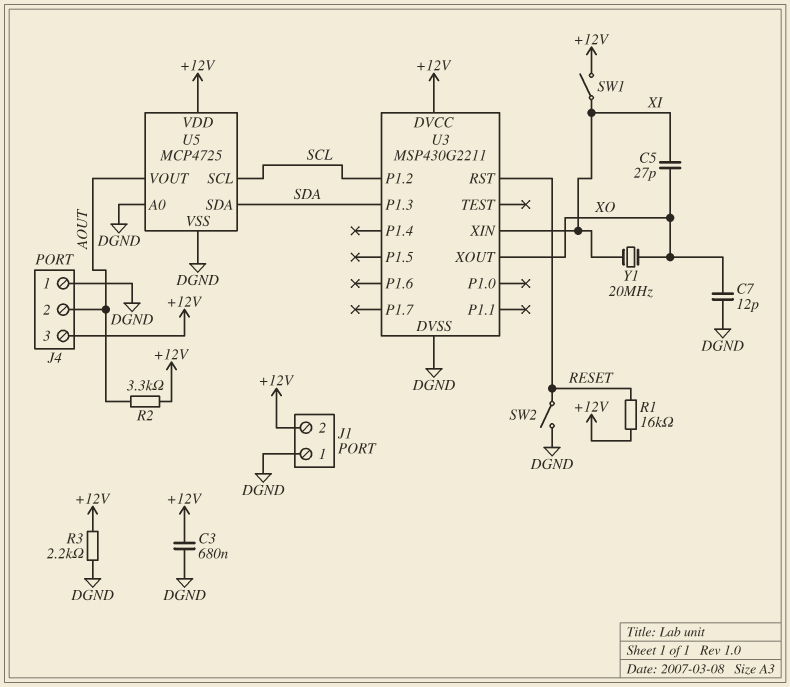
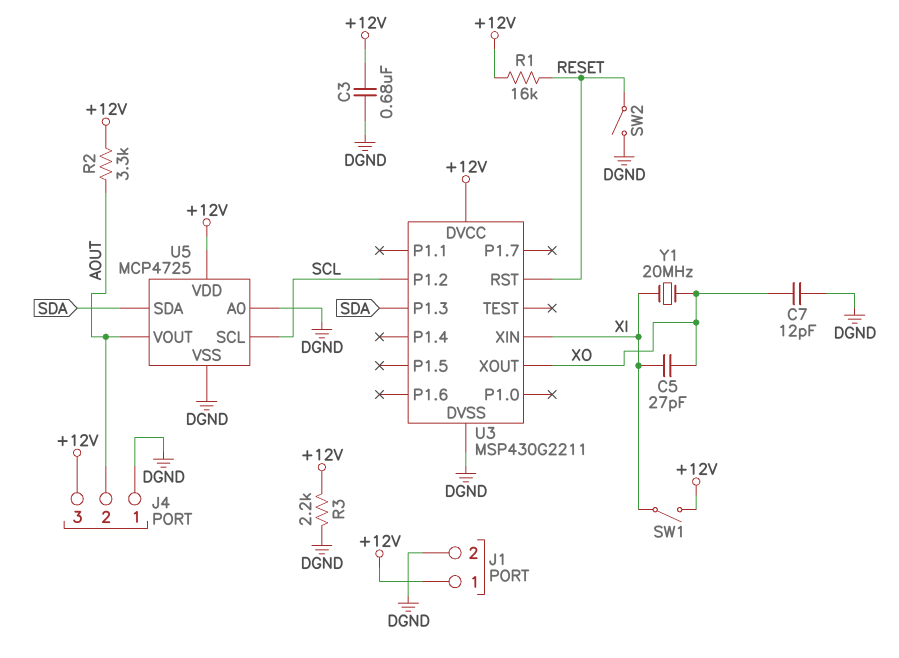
J1 pin 1: DGND -> +12V
J1 pin 2: +12V -> DGND

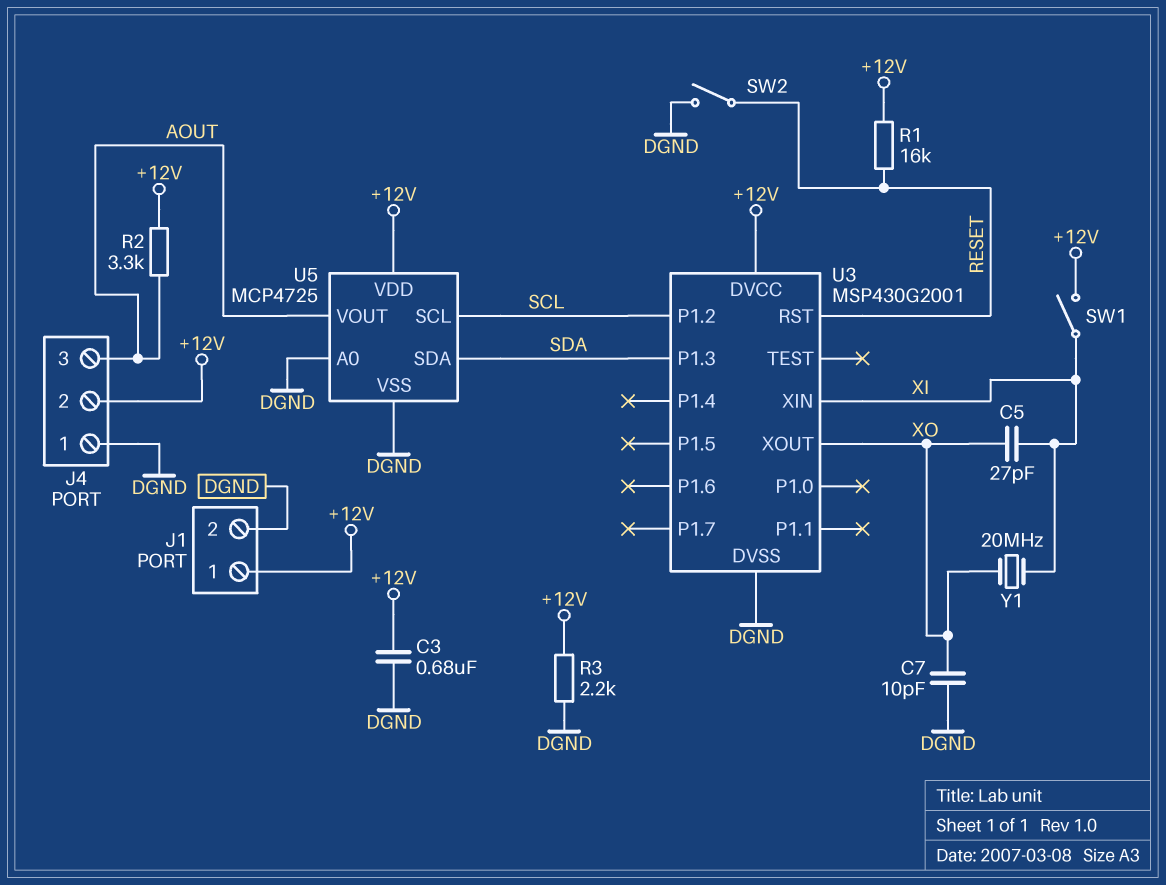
C7: 12pF (DGND, XO) -> 10pF (DGND, XO)
J4 pin 2: AOUT -> +12V
J4 pin 3: +12V -> AOUT
U3: MSP430G2211 -> MSP430G2001

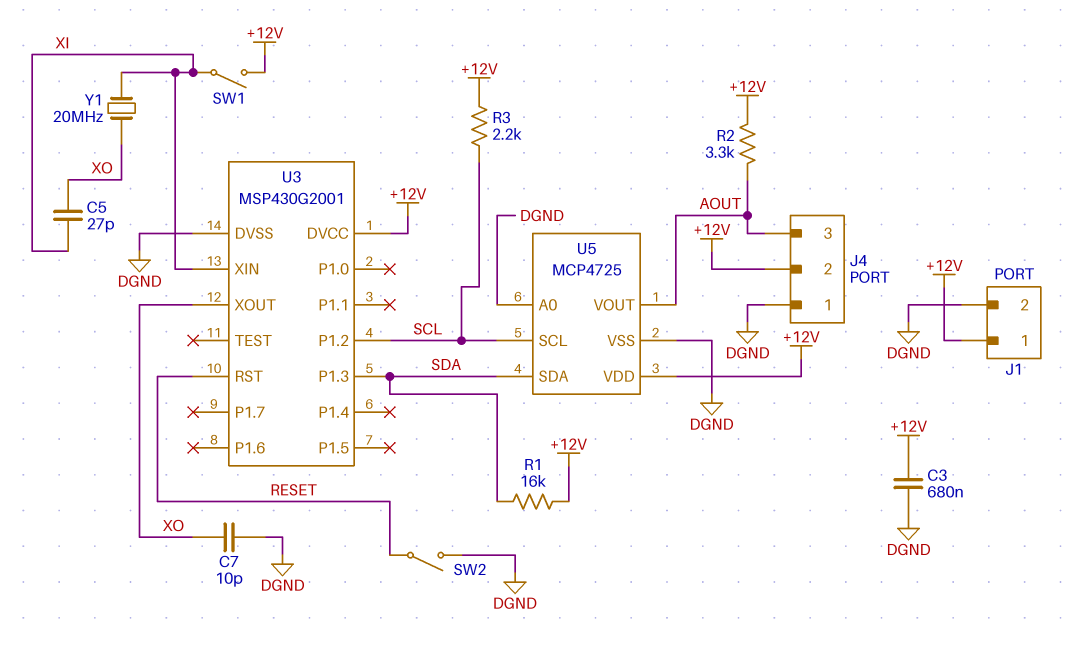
R1: 16k (+12V, RESET) -> 16k (+12V, SDA)
R3: 2.2k (+12V, DGND) -> 2.2k (+12V, SCL)

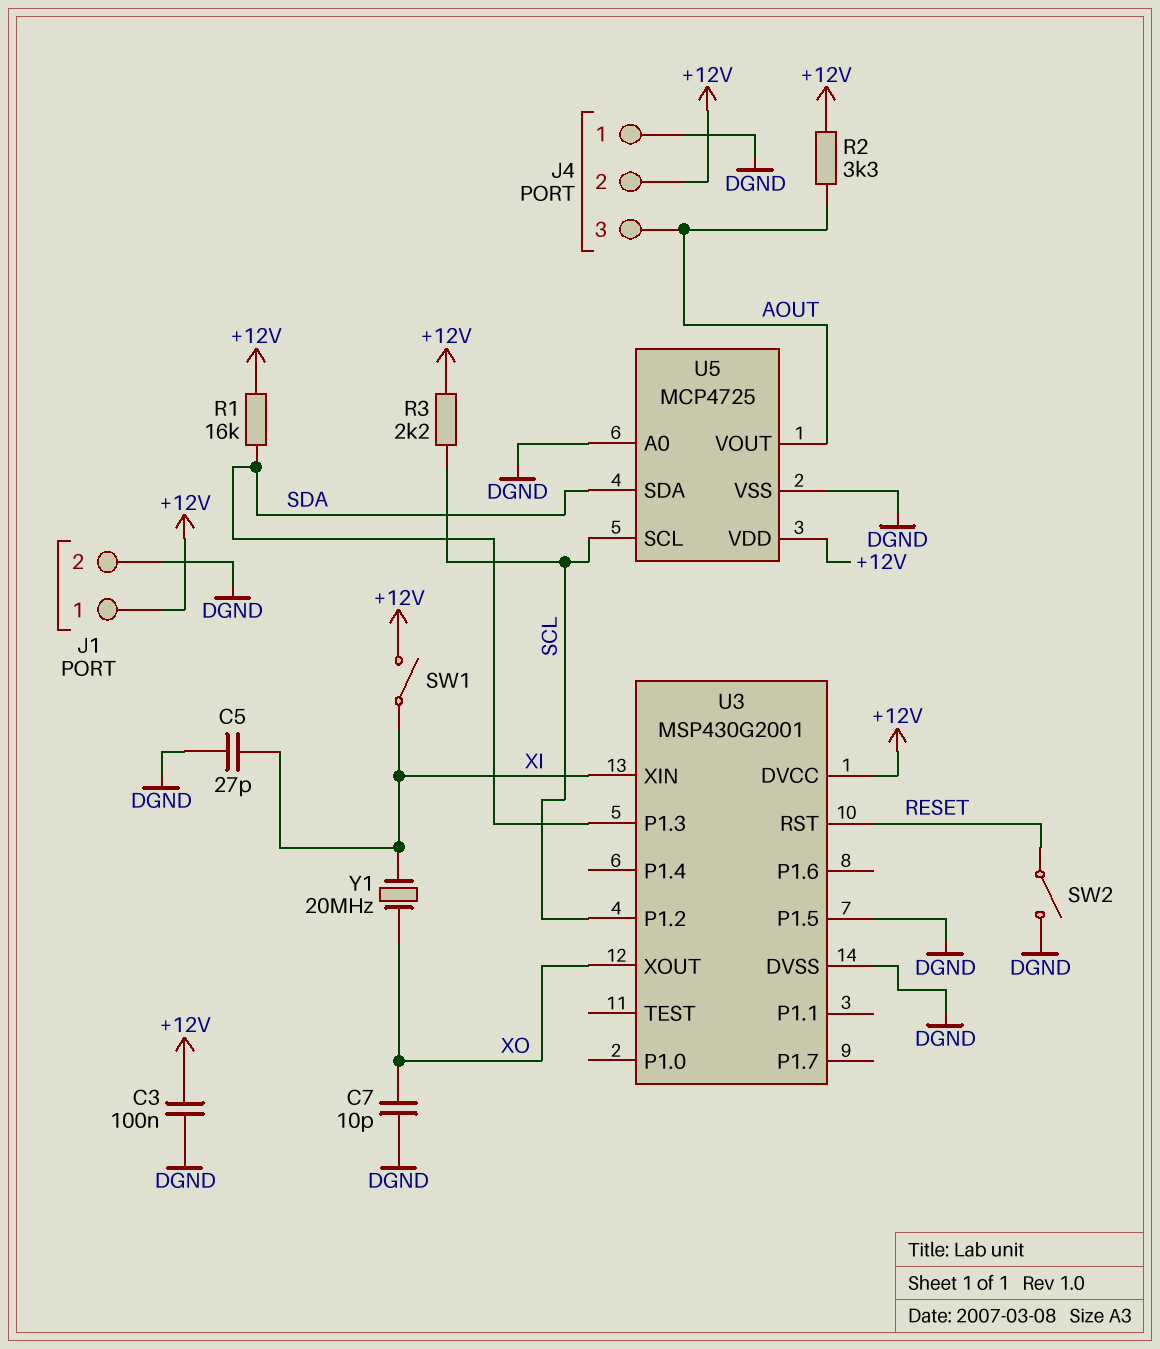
C3: 680nF (+12V, DGND) -> 100nF (+12V, DGND)
C5: 27pF (XI, XO) -> 27pF (DGND, XI)
U3 pin P1.5: none -> DGND

